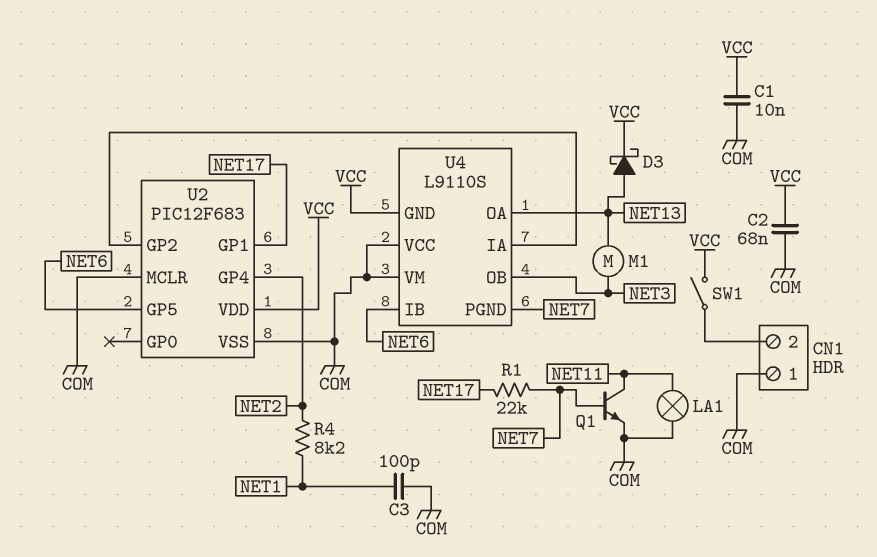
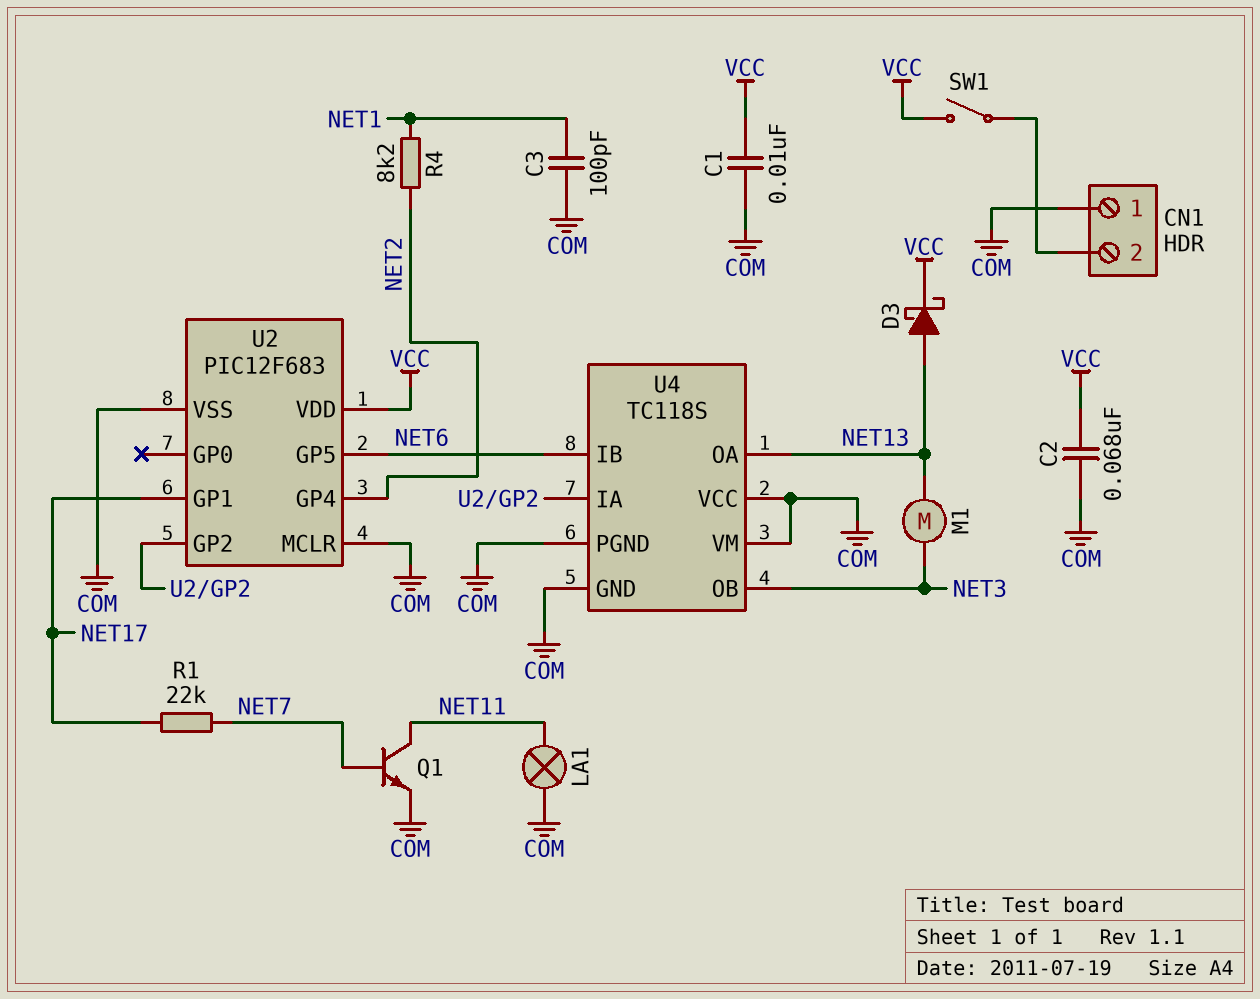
U4: L9110S -> TC118S
U4 pin GND: VCC -> COM
U4 pin PGND: NET7 -> COM

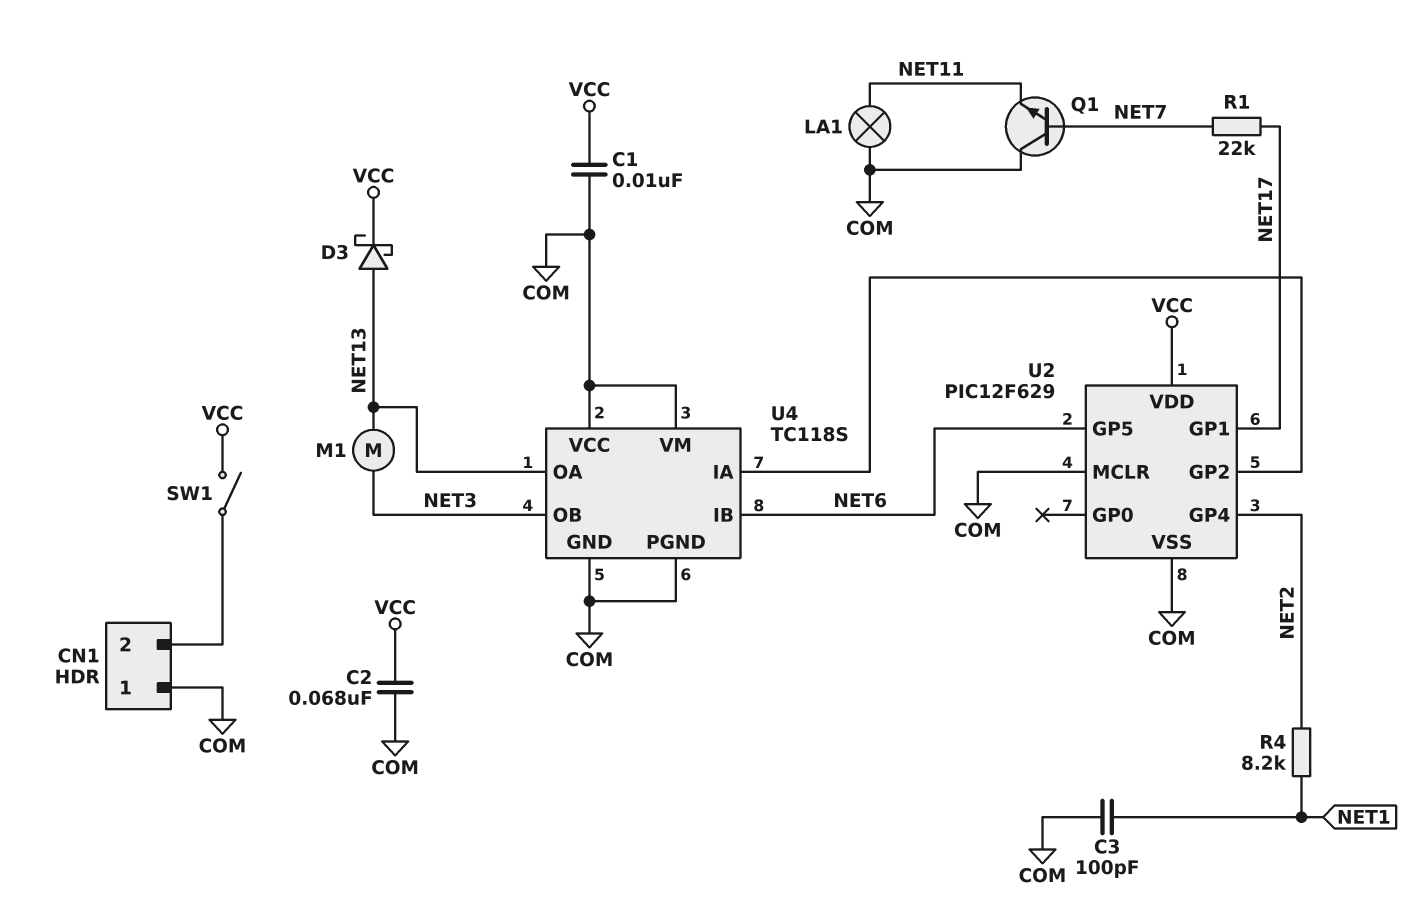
Q1: NPN (B NET7, C NET11, E COM) -> NPN (B NET7, C COM, E NET11)
U2: PIC12F683 -> PIC12F629

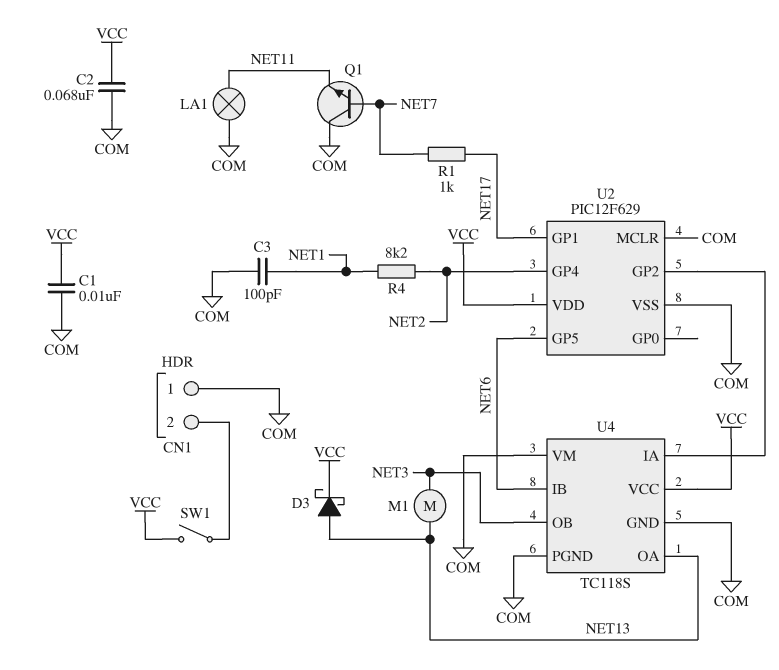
R1: 22k (NET7, NET17) -> 1k (NET7, NET17)
U4 pin VCC: COM -> VCC

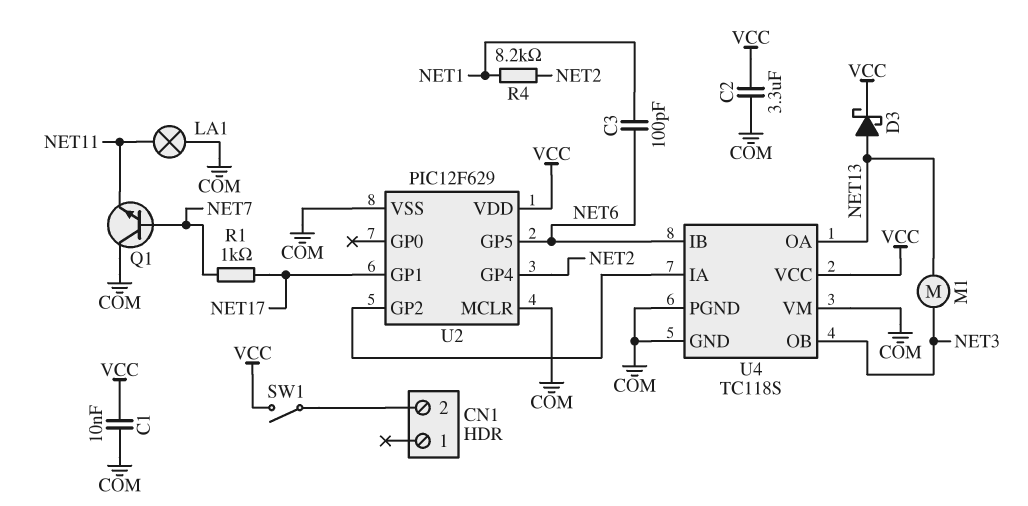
C2: 68nF (COM, VCC) -> 3.3uF (COM, VCC)
C3: 100pF (COM, NET1) -> 100pF (NET1, NET6)
CN1 pin 1: COM -> none

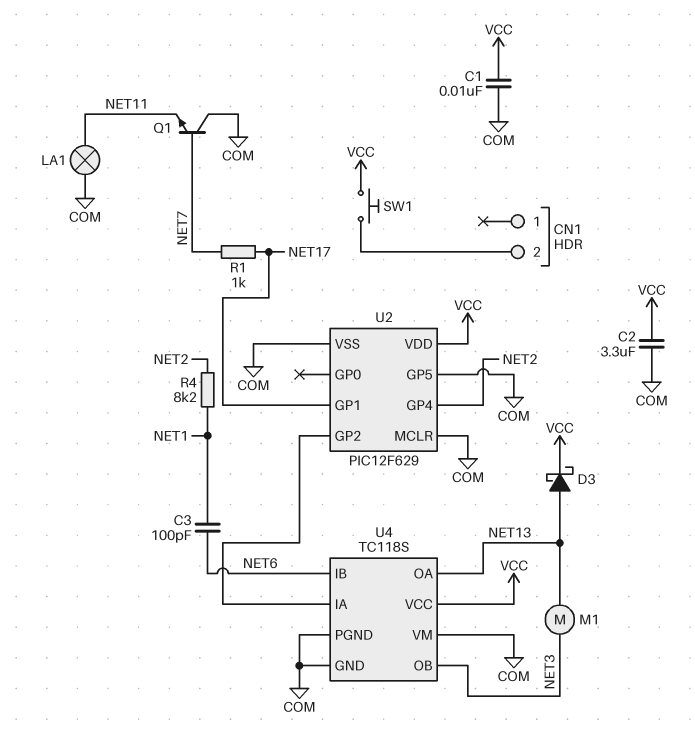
SW1: switch (CN1/2, VCC) -> button (CN1/2, VCC)
U2 pin GP5: NET6 -> COM

